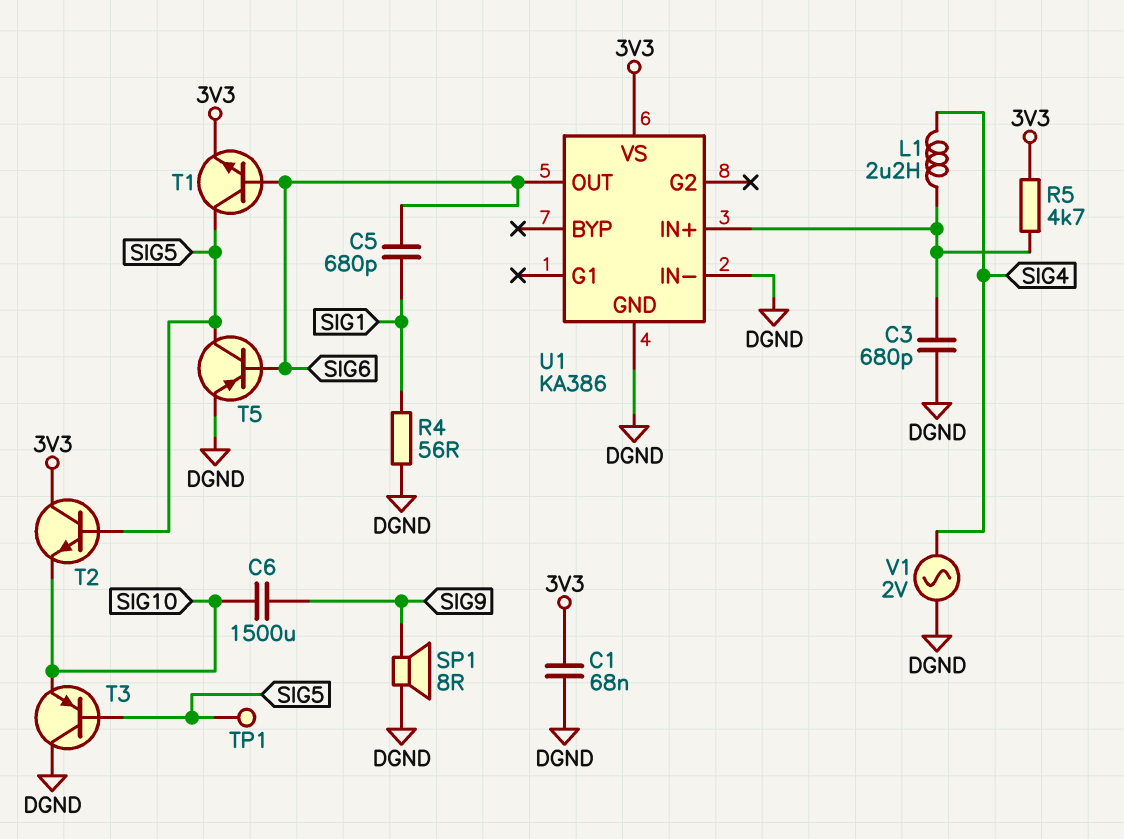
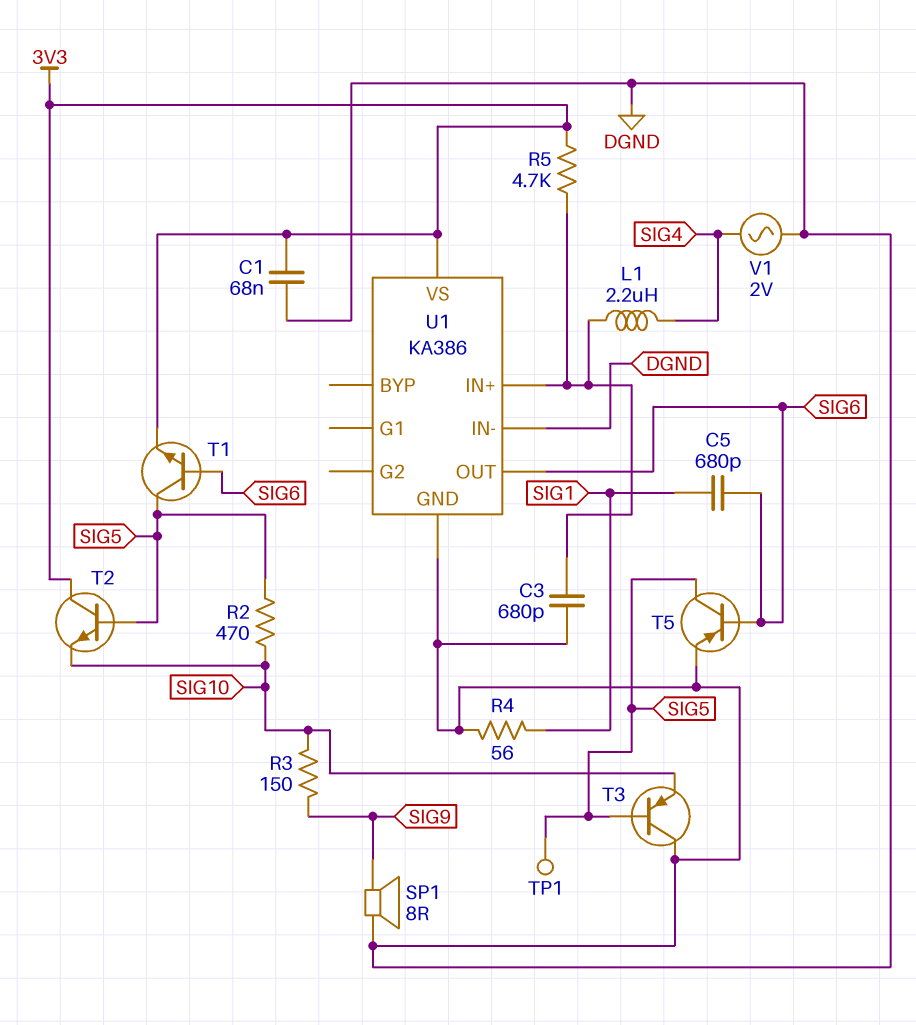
C6: 1500uF (SIG9, SIG10) -> none
R2: none -> 470 (SIG5, SIG10)
R3: none -> 150 (SIG9, SIG10)

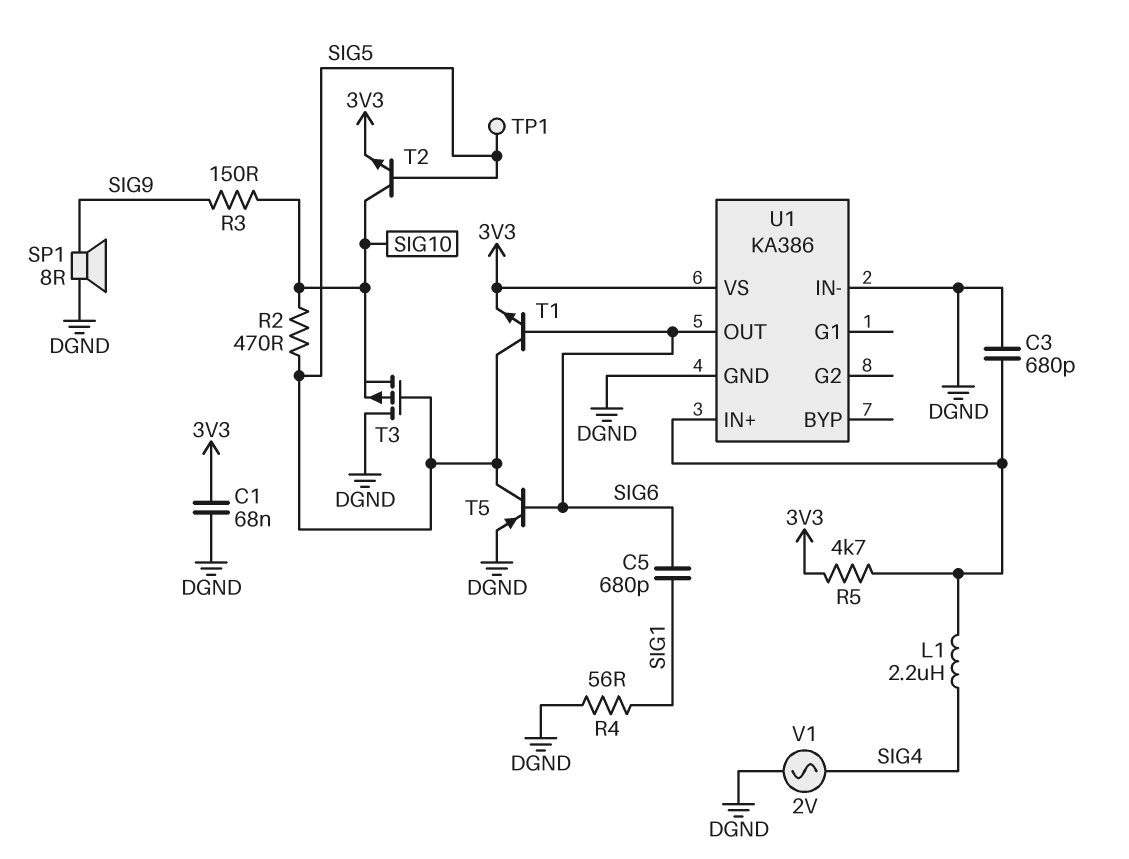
T2: NPN (B SIG5, C 3V3, E SIG10) -> NPN (B SIG5, C SIG10, E 3V3)
T3: PNP (B SIG5, C DGND, E SIG10) -> PMOS (G SIG5, D DGND, S SIG10)

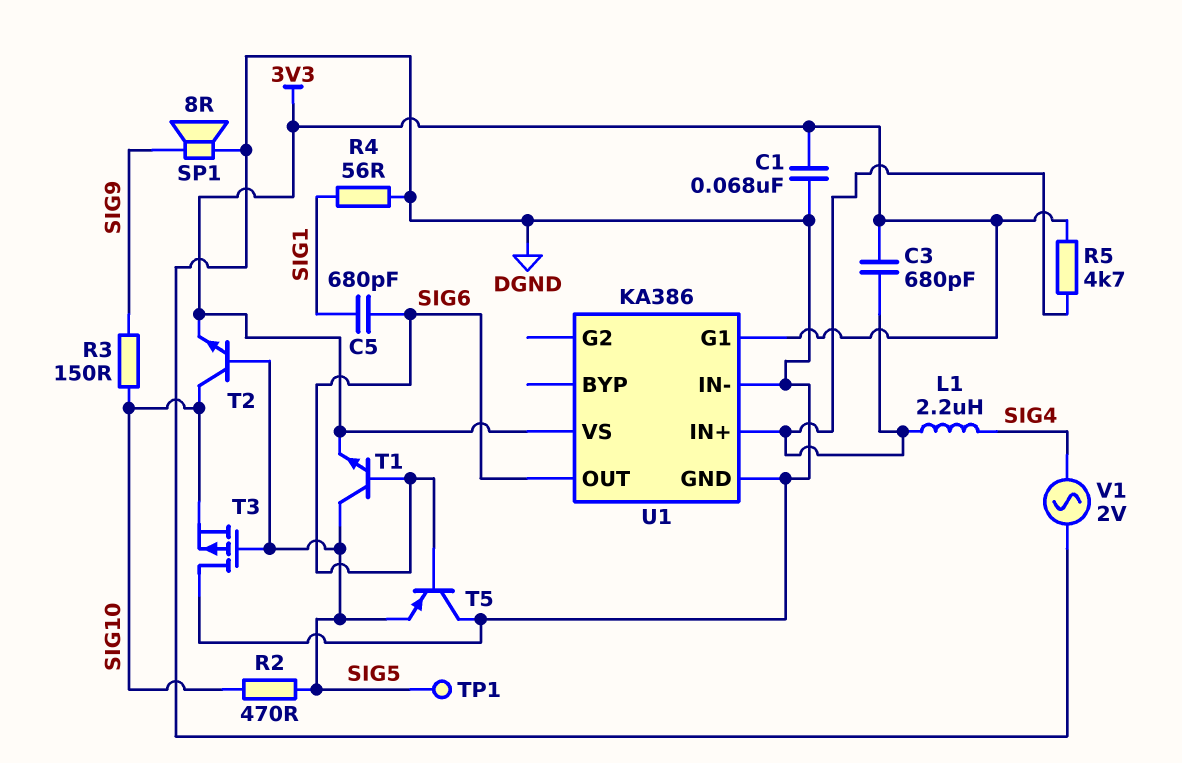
C3: 680pF (DGND, U1/IN+) -> 680pF (3V3, U1/IN+)
T5: PNP (B SIG6, C SIG5, E DGND) -> PNP (B SIG6, C DGND, E SIG5)
U1 pin G1: none -> 3V3

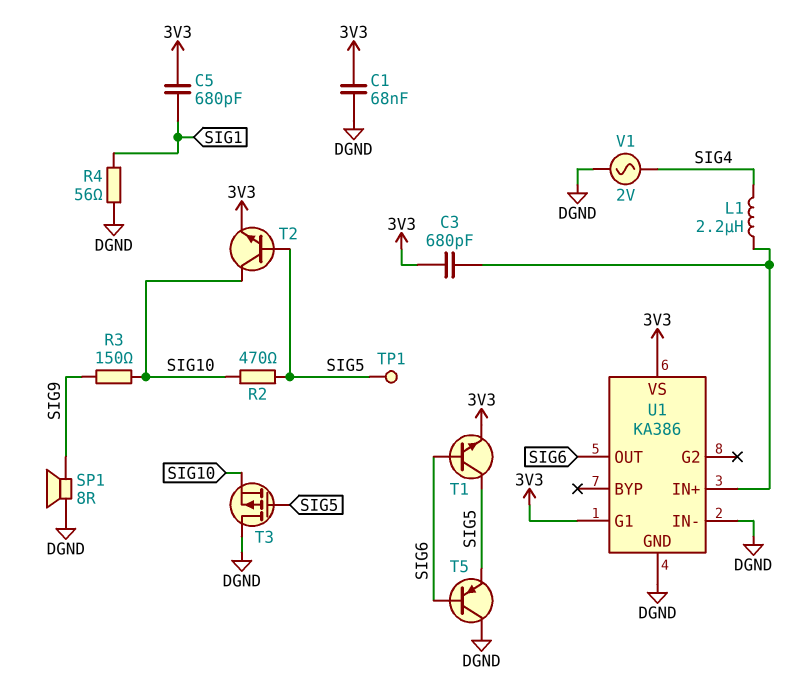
C5: 680pF (SIG1, SIG6) -> 680pF (3V3, SIG1)
R5: 4.7k (3V3, U1/IN+) -> none

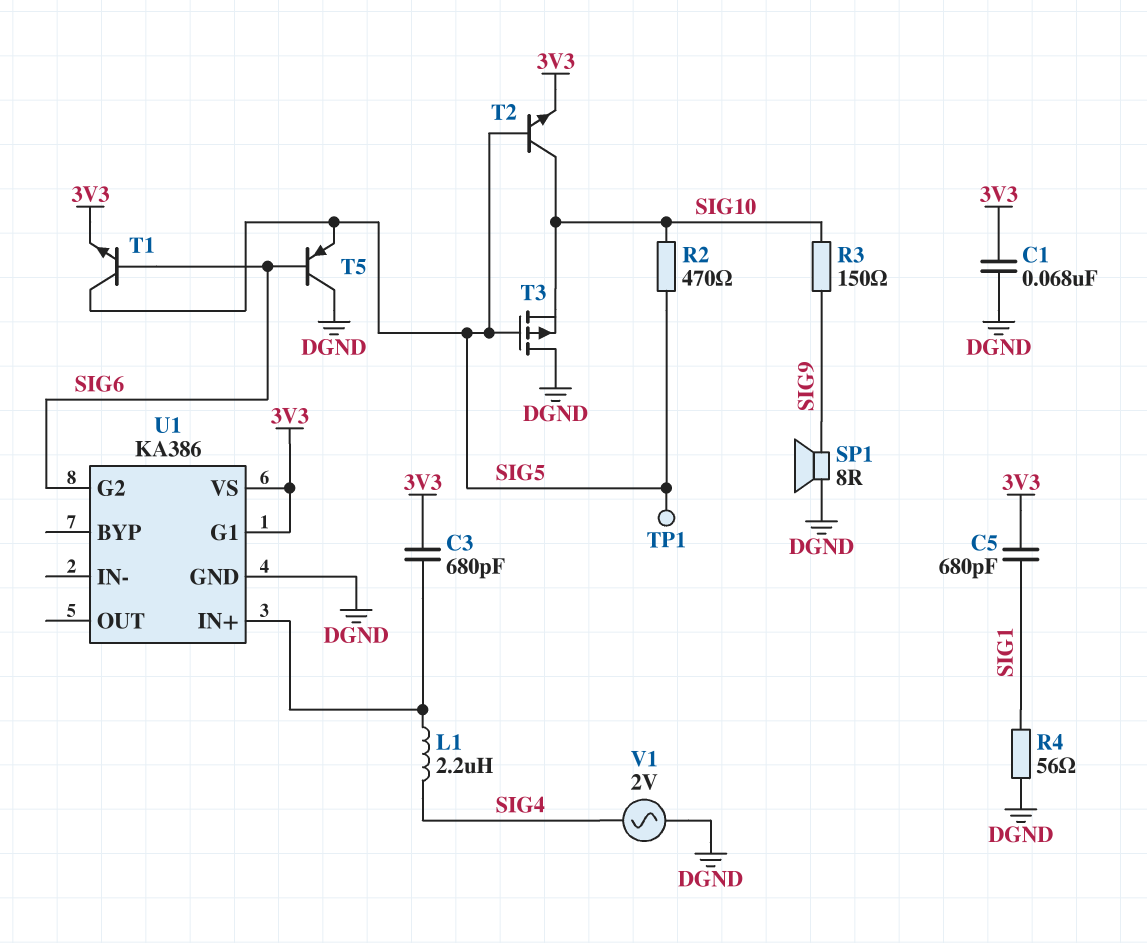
U1 pin G2: none -> SIG6
U1 pin IN-: DGND -> none
U1 pin OUT: SIG6 -> none

